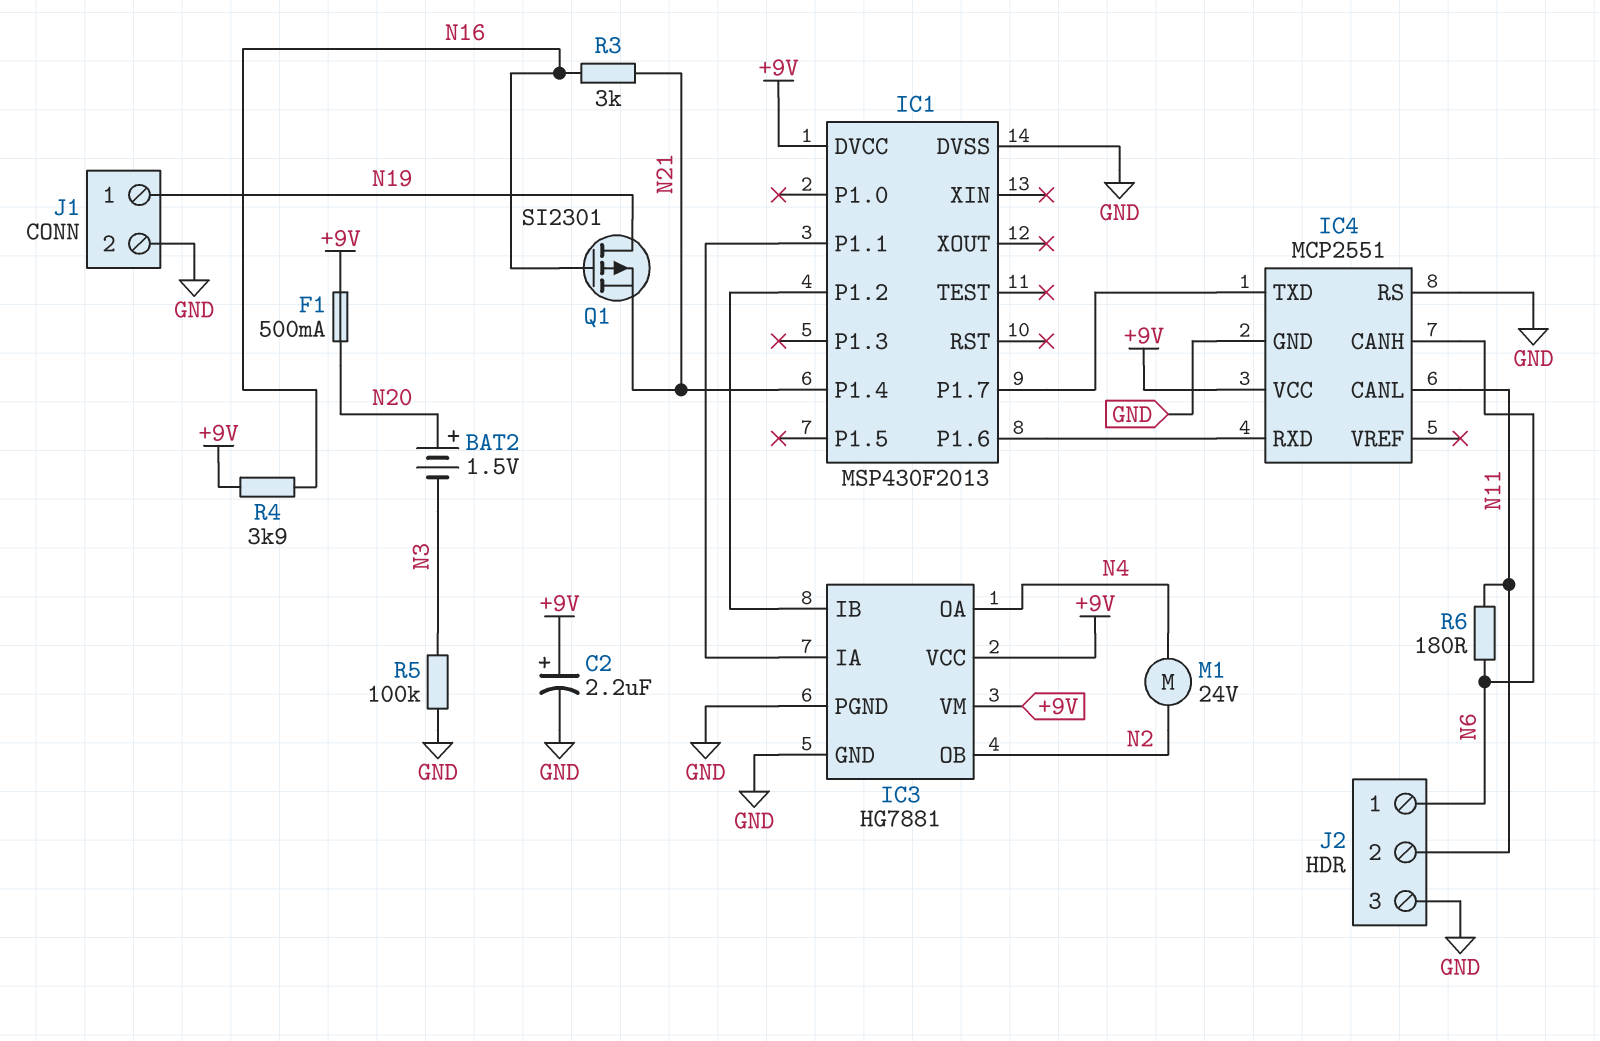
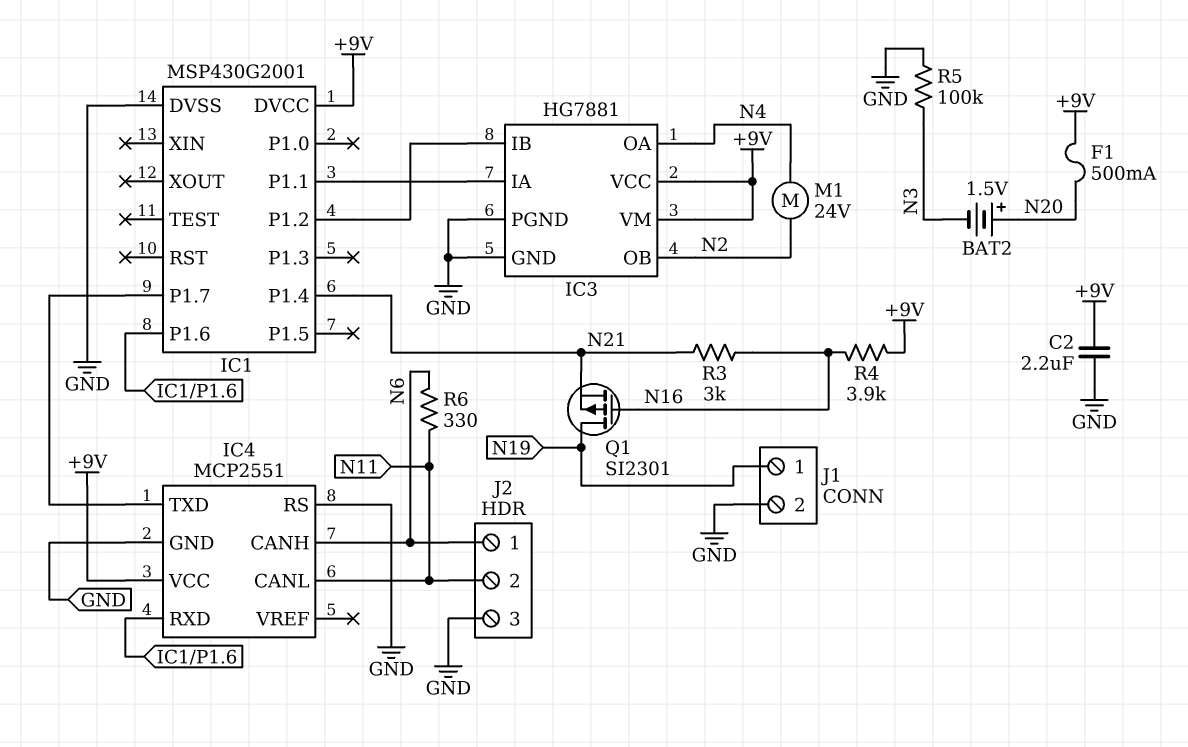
C2: 2.2uF (plus +9V, minus GND) -> 2.2uF (+9V, GND)
IC1: MSP430F2013 -> MSP430G2001
R6: 180 (N6, N11) -> 330 (N6, N11)

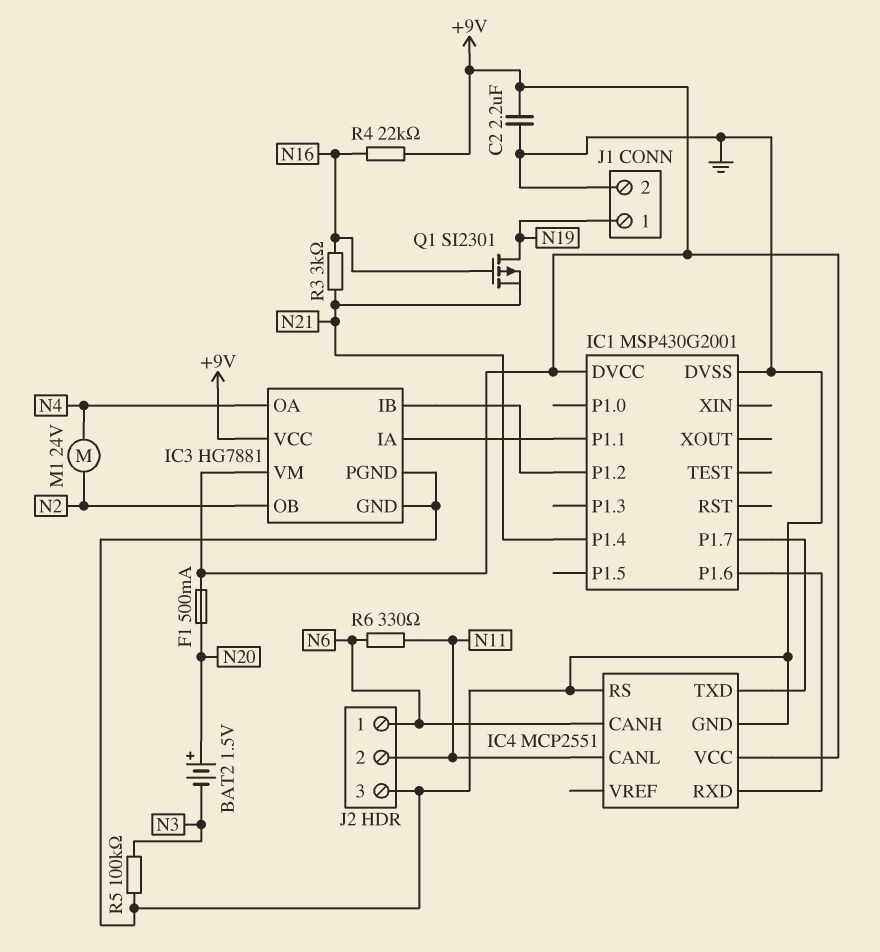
R4: 3.9k (+9V, N16) -> 22k (+9V, N16)

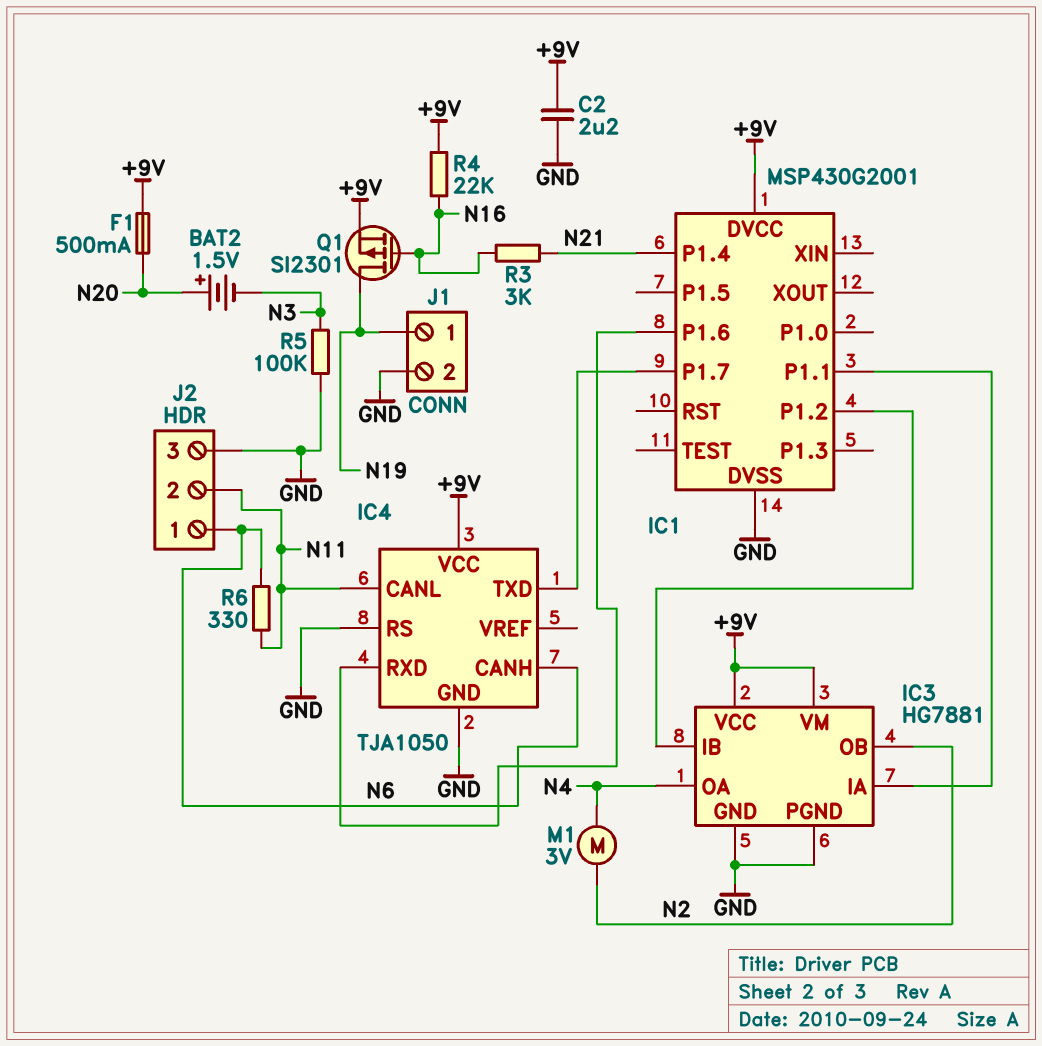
IC4: MCP2551 -> TJA1050
M1: motor 24V (N2, N4) -> motor 3V (N2, N4)
Q1: PMOS SI2301 (G N16, D N19, S N21) -> PMOS SI2301 (G N16, D N19, S +9V)

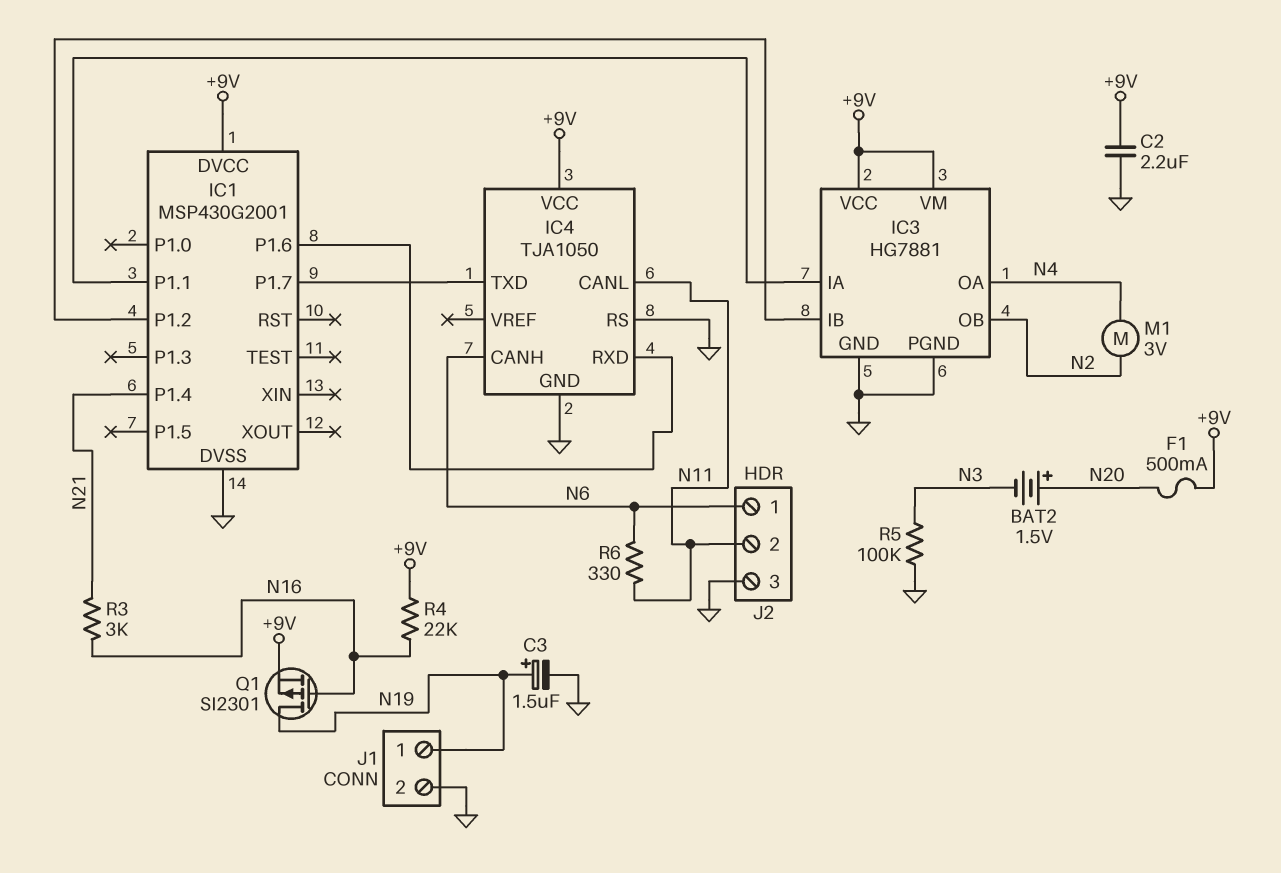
C3: none -> 1.5uF (plus N19, minus GND)

